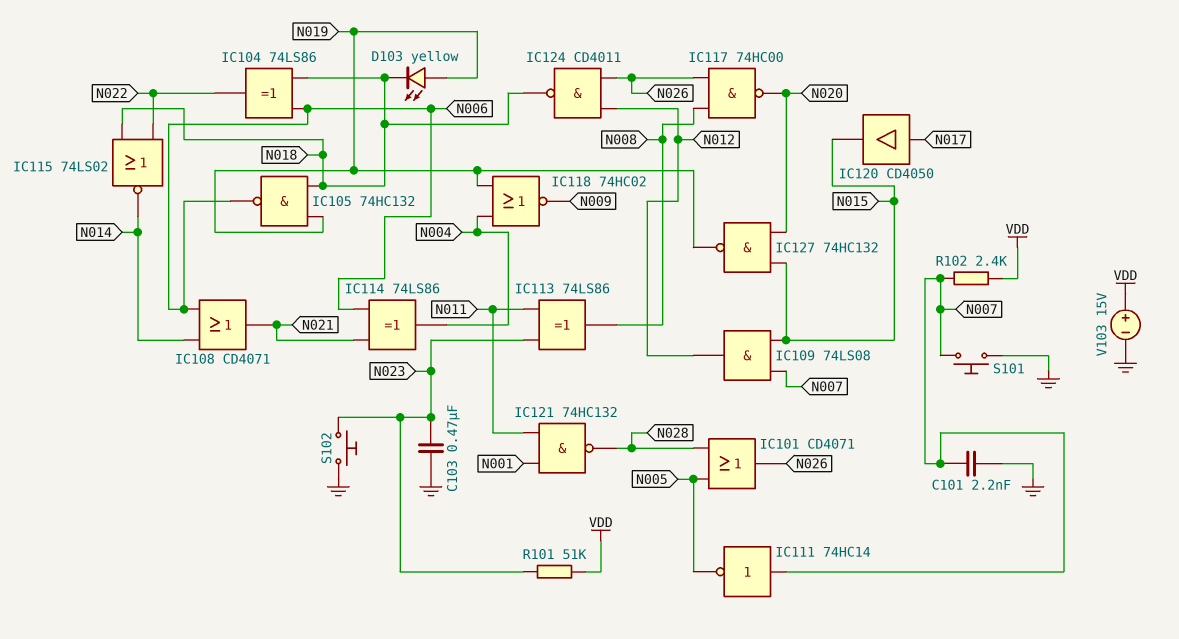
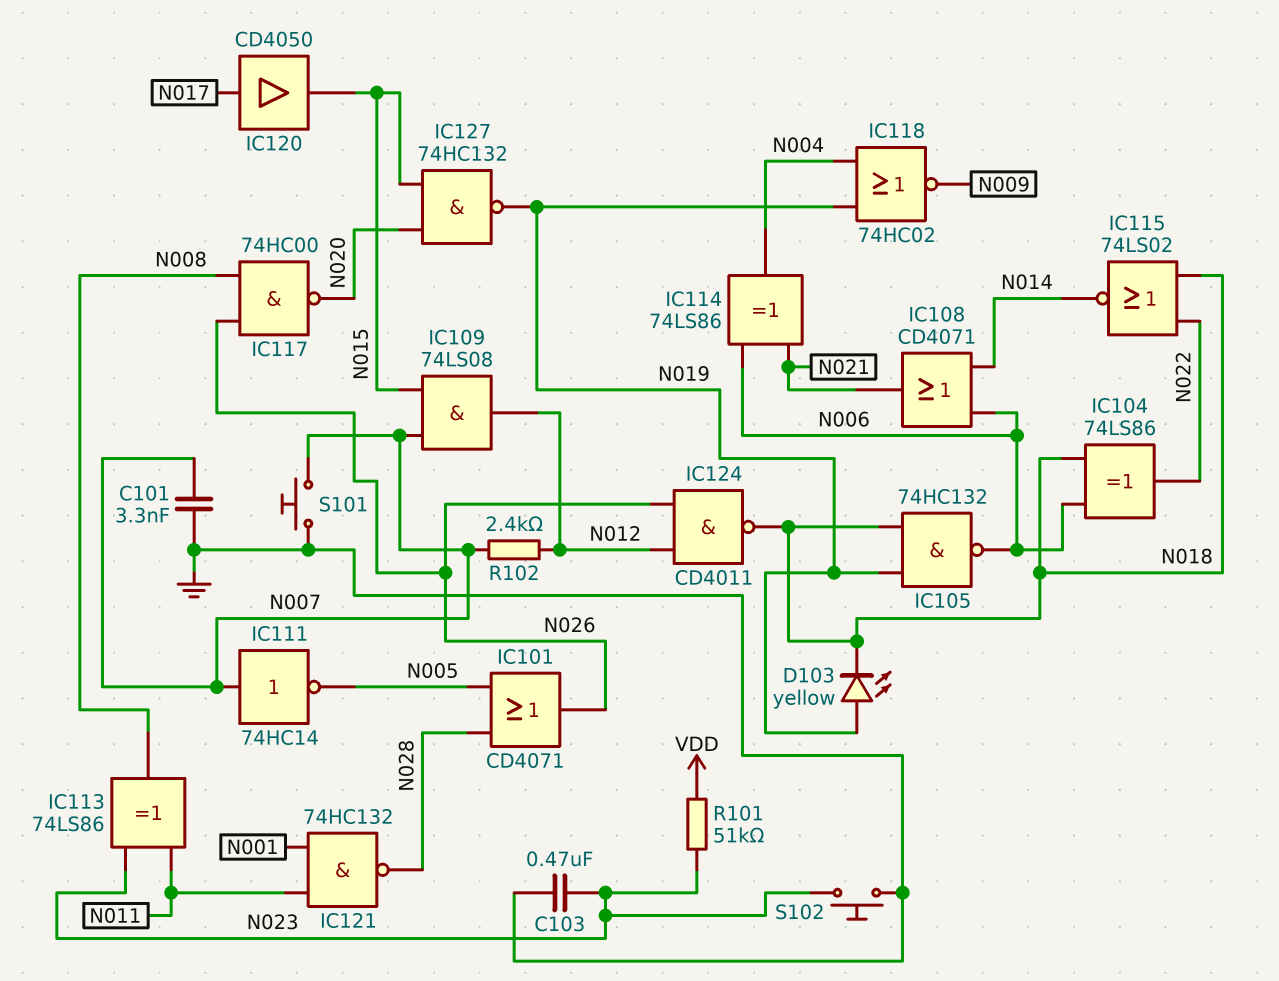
C101: 2.2nF (GND, N007) -> 3.3nF (GND, N007)
R102: 2.4k (N007, VDD) -> 2.4k (N007, N012)
V103: 15V (plus VDD, minus GND) -> none

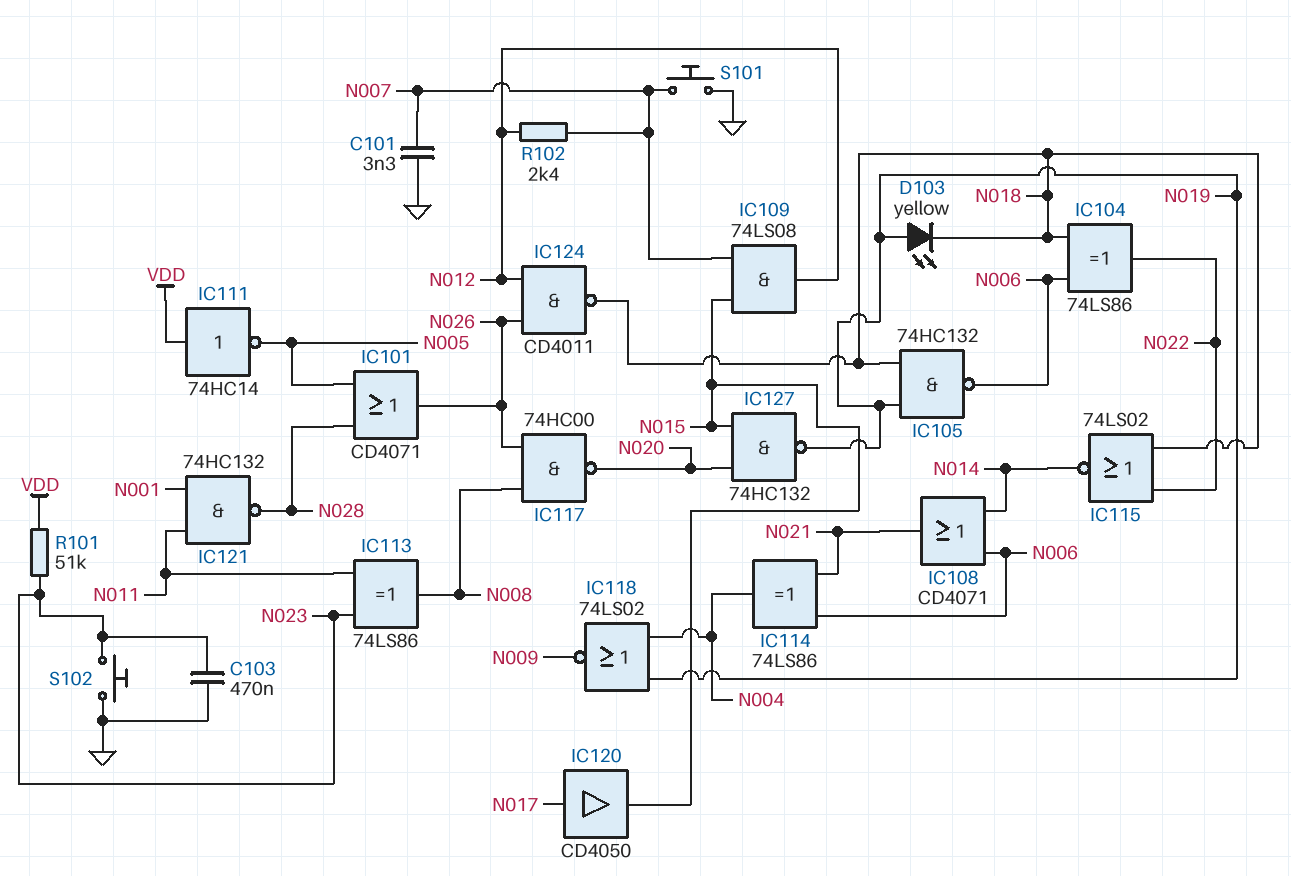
IC111: NOT 74HC14 (in N007, out N005) -> NOT 74HC14 (in VDD, out N005)
IC118: NOR 74HC02 (in N004, in N019, out N009) -> NOR 74LS02 (in N004, in N019, out N009)

